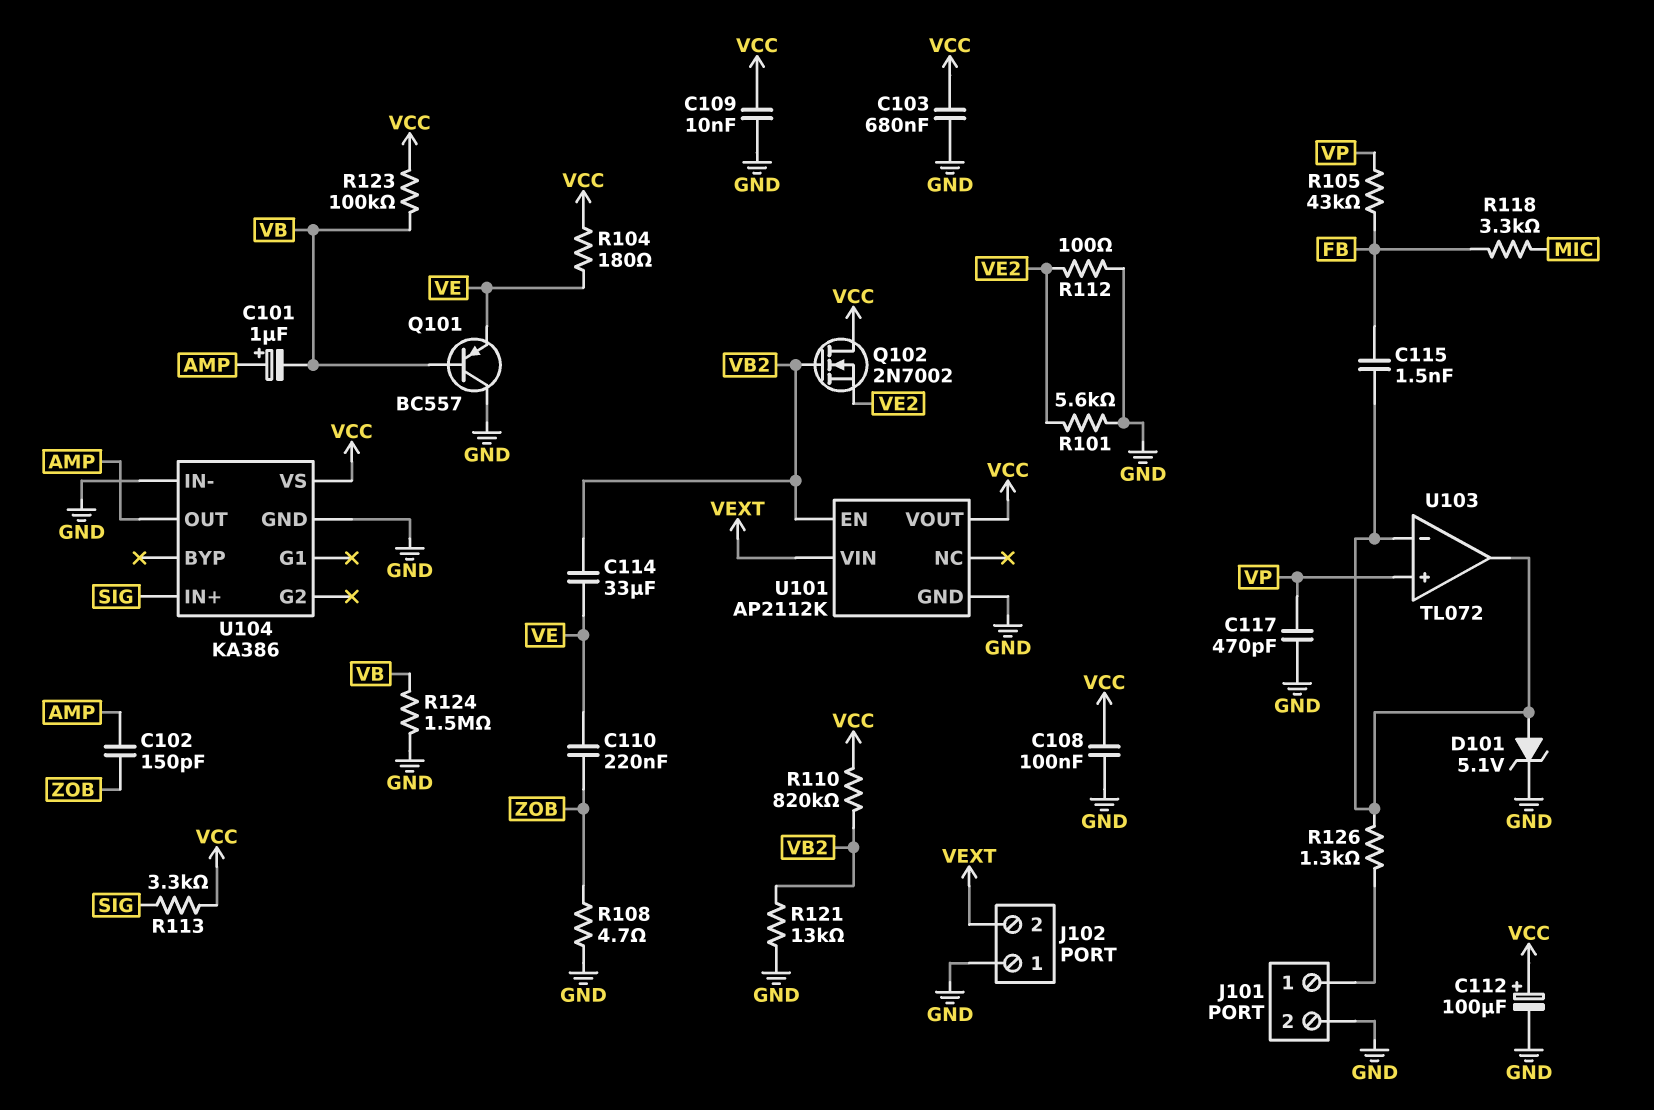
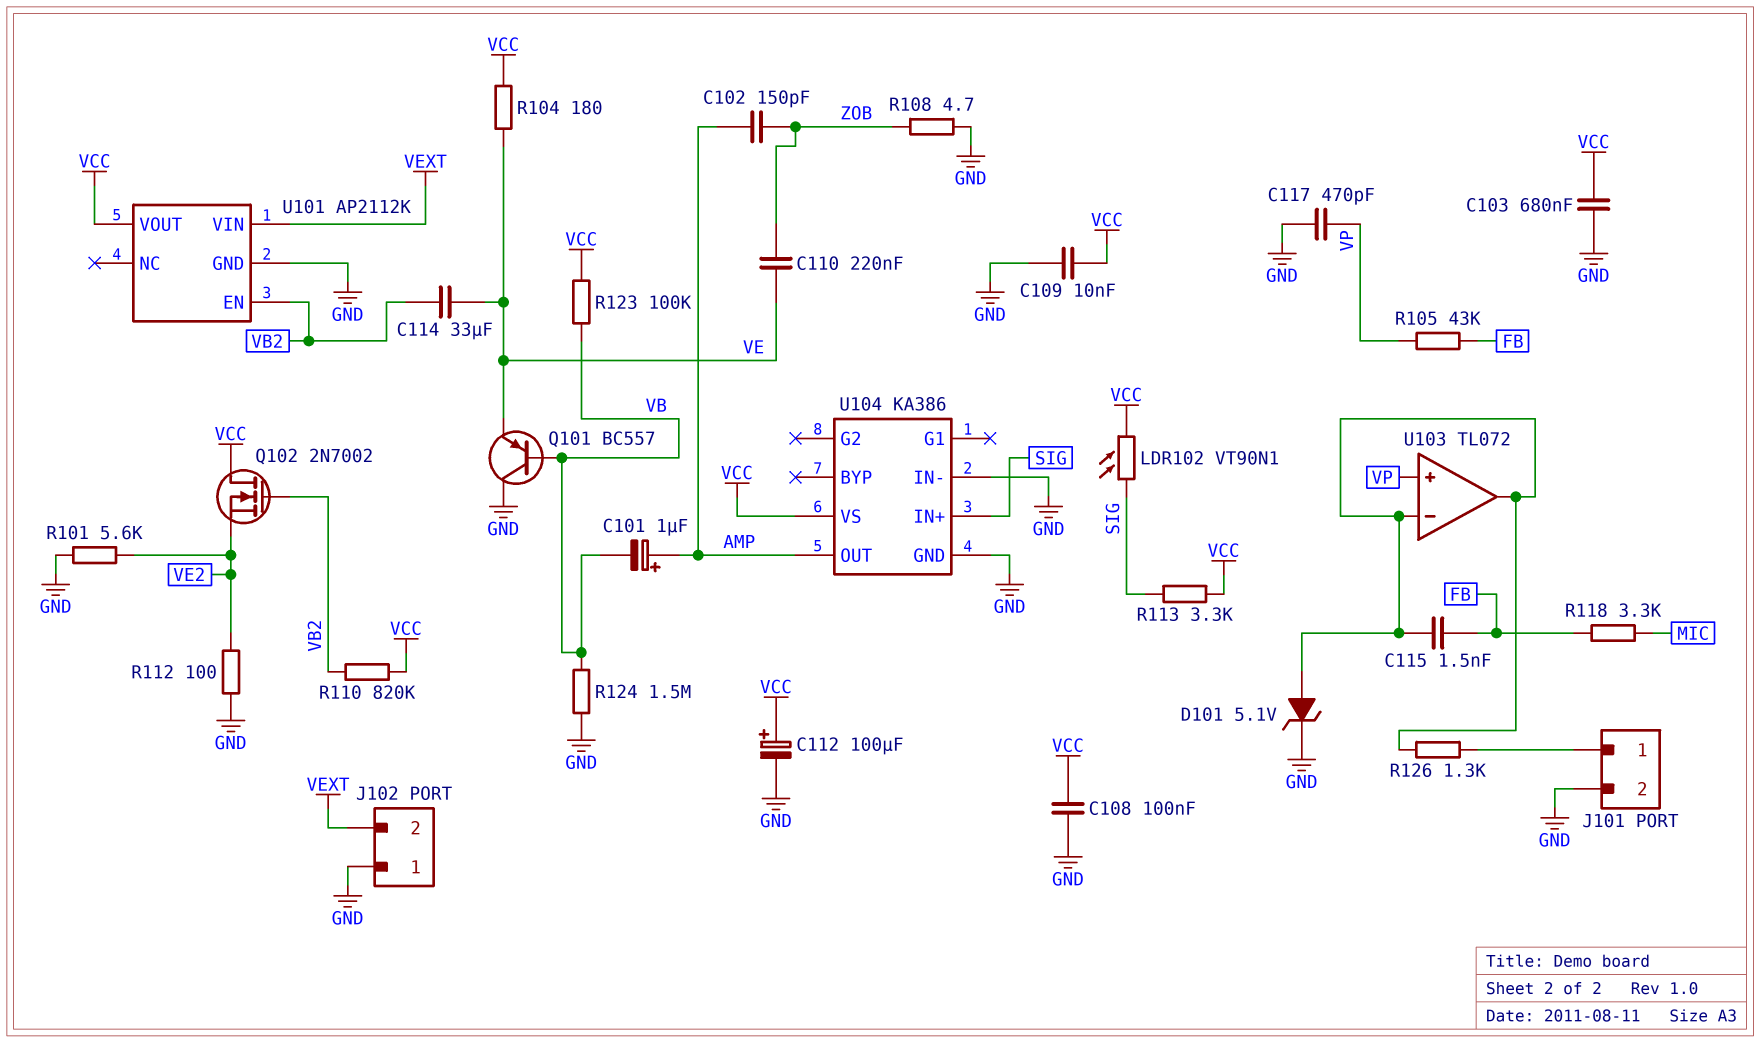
LDR102: none -> VT90N1 (SIG, VCC)
R121: 13k (GND, VB2) -> none

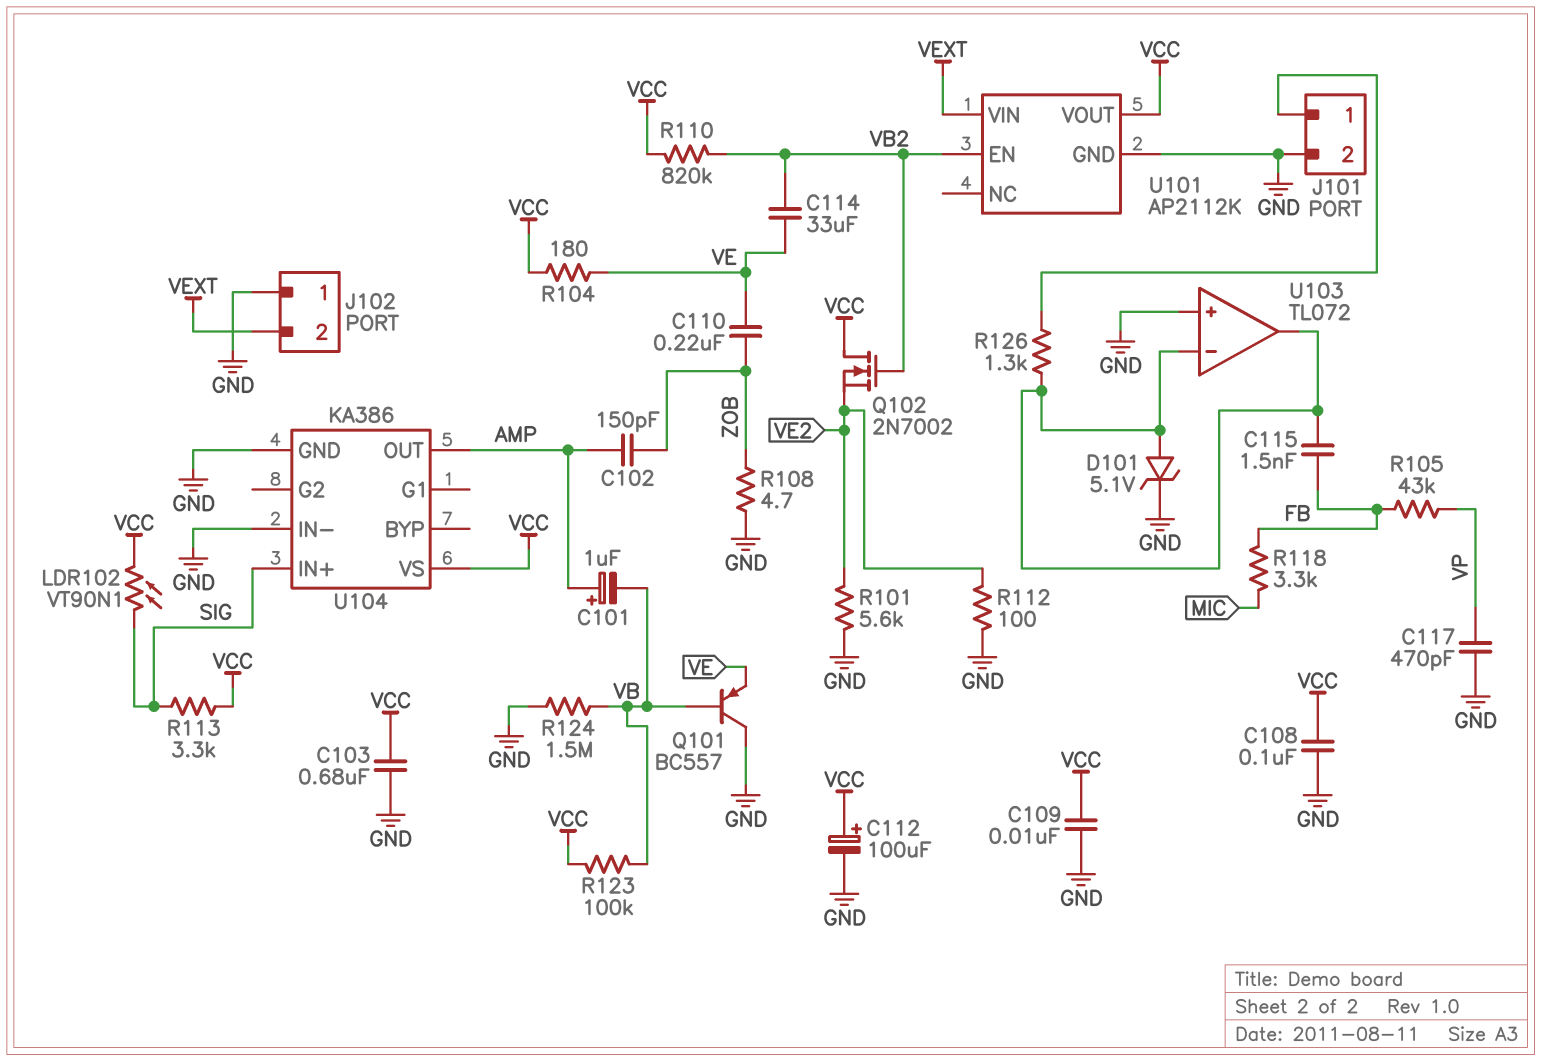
U103 pin in+: VP -> GND

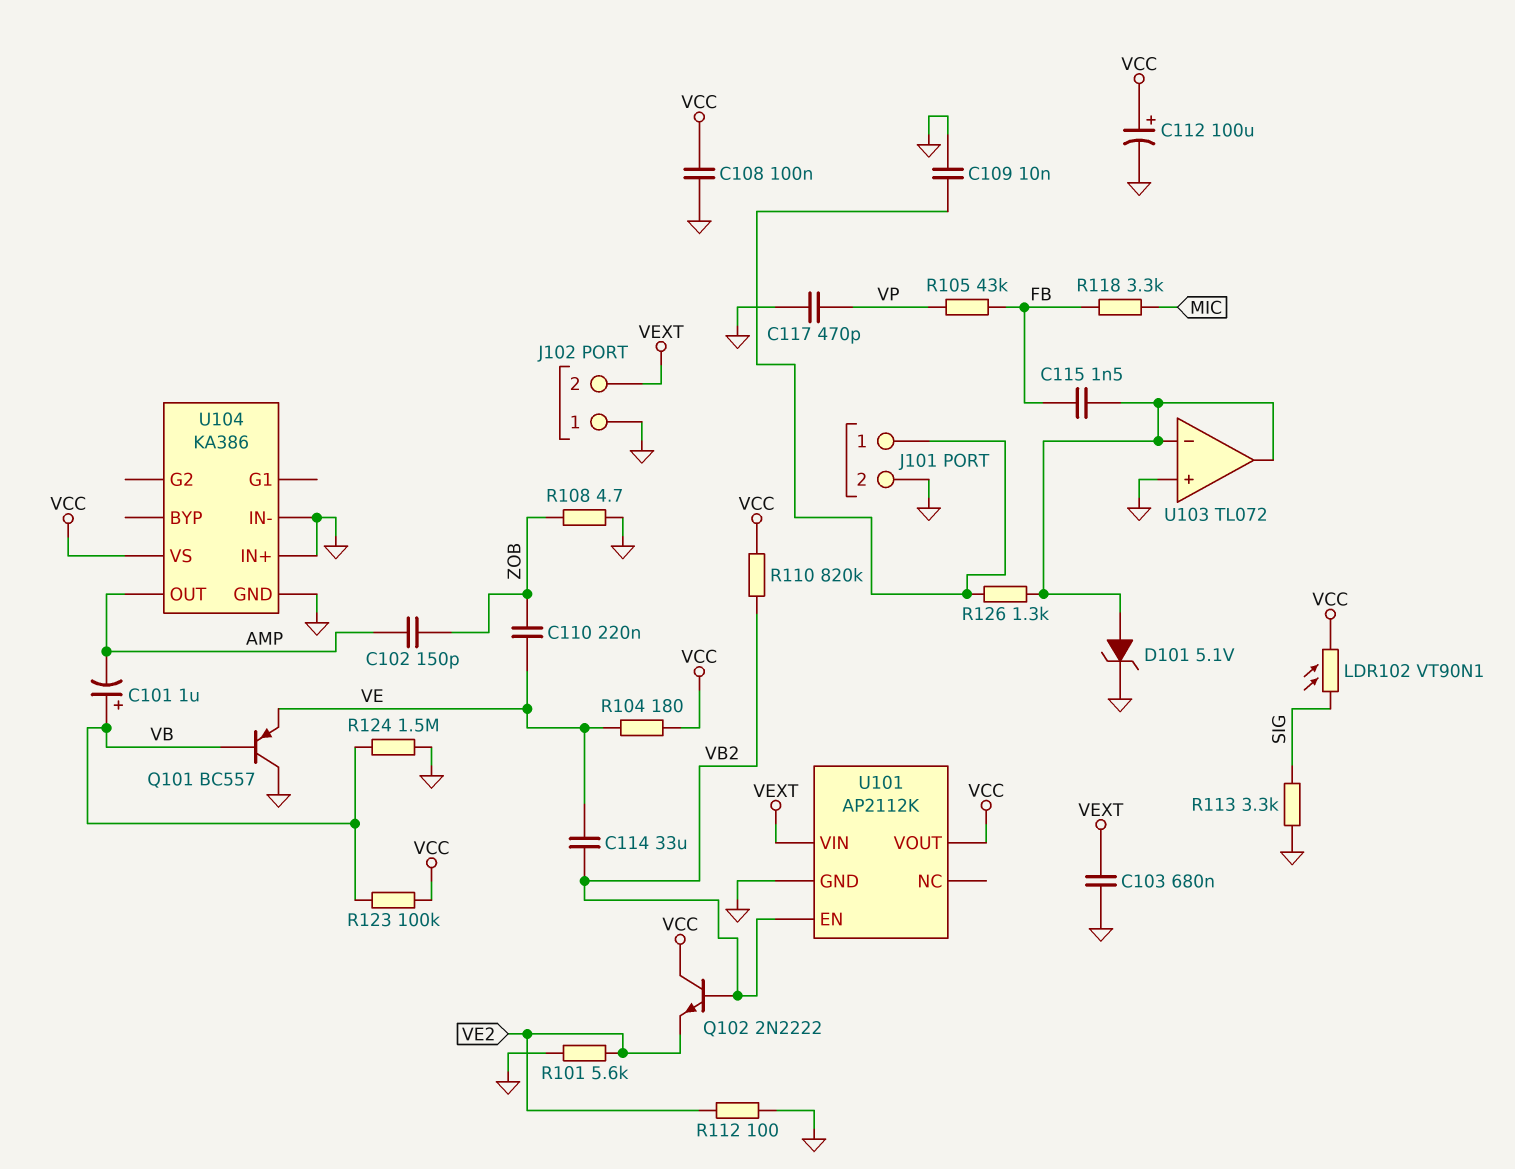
C101: 1uF (plus AMP, minus VB) -> 1uF (plus VB, minus AMP)
C103: 680nF (GND, VCC) -> 680nF (GND, VEXT)
C109: 10nF (GND, VCC) -> 10nF (GND, J101/1)
Q102: NMOS 2N7002 (G VB2, D VCC, S VE2) -> NPN 2N2222 (B VB2, C VCC, E VE2)
R113: 3.3k (SIG, VCC) -> 3.3k (GND, SIG)
U104 pin IN+: SIG -> GND

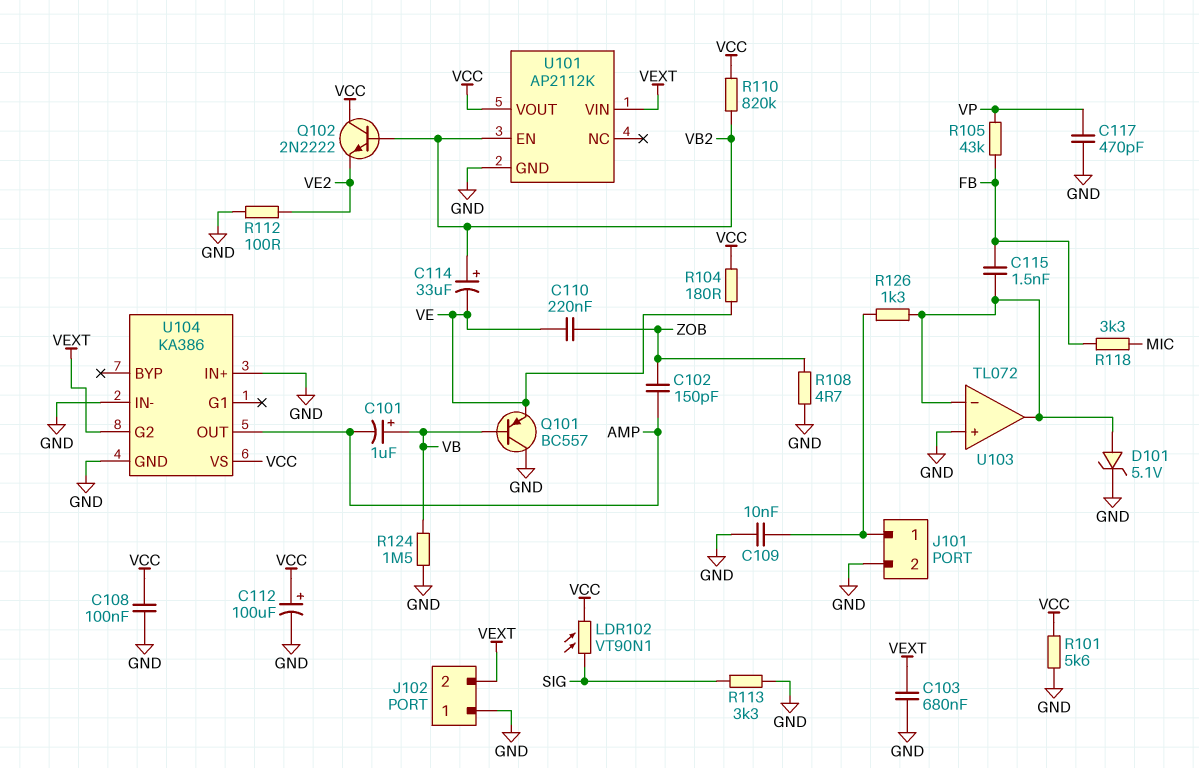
C114: 33uF (VB2, VE) -> 33uF (plus VB2, minus VE)
R101: 5.6k (GND, VE2) -> 5.6k (GND, VCC)
R123: 100k (VB, VCC) -> none
U104 pin G2: none -> VEXT

